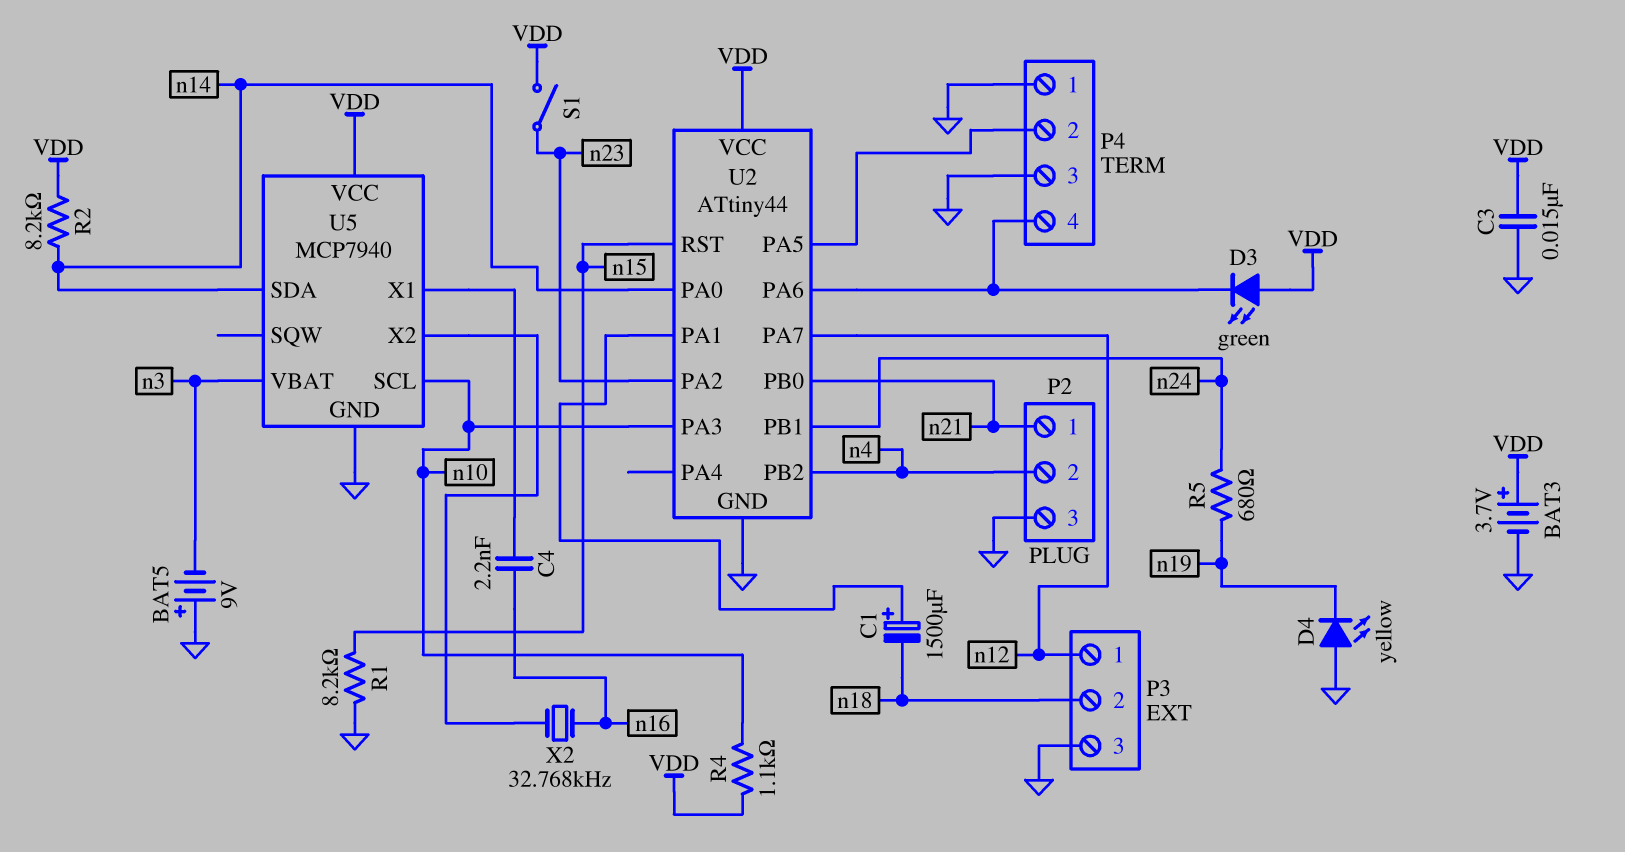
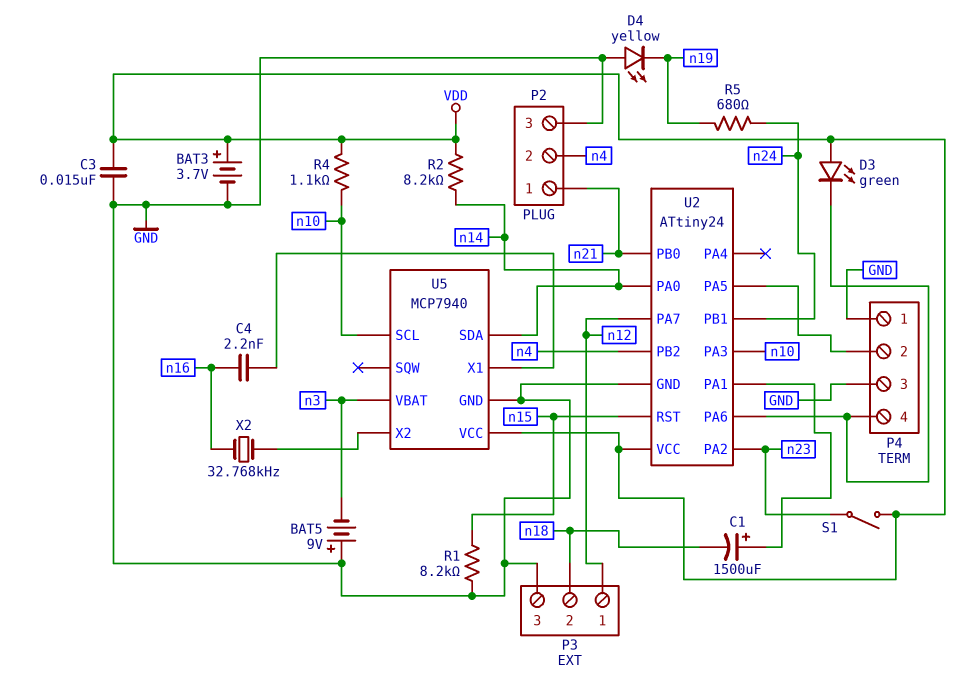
U2: ATtiny44 -> ATtiny24

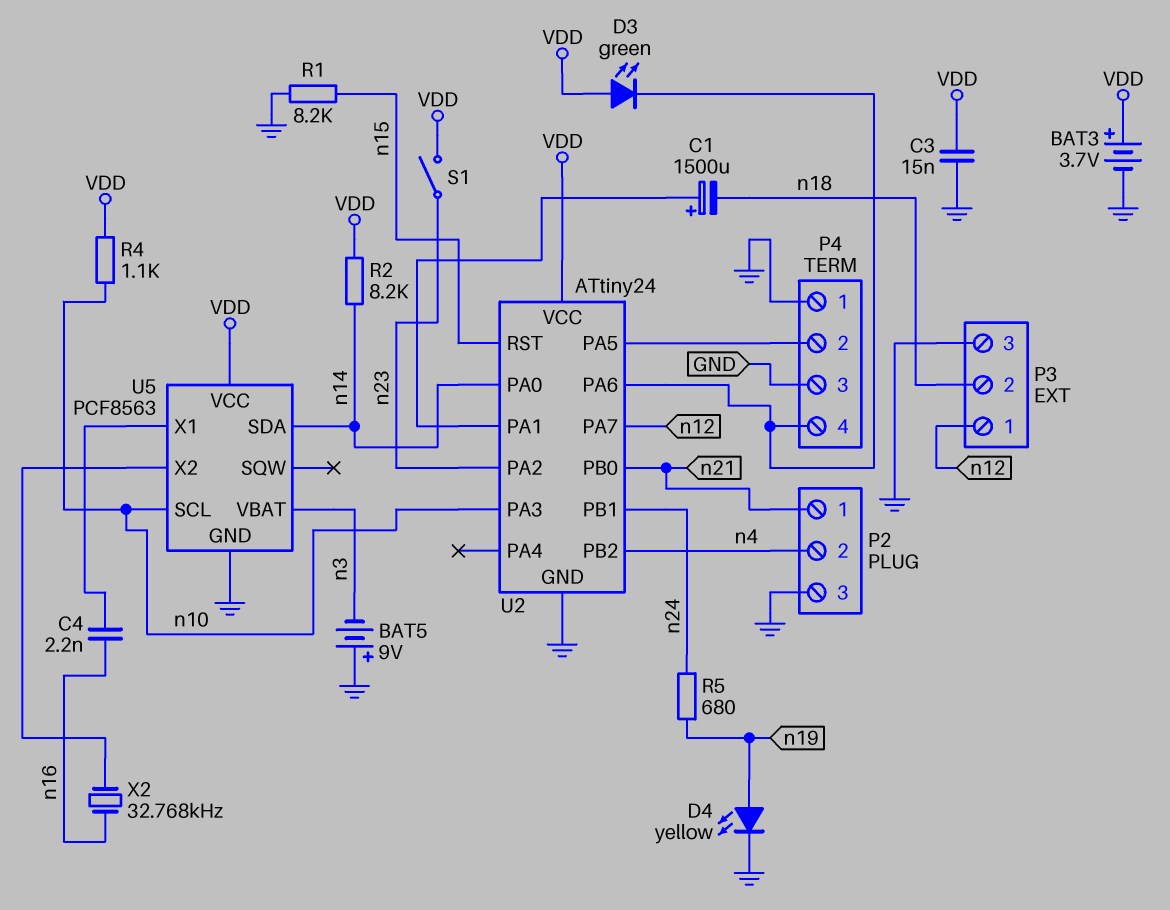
D4: LED yellow (A GND, K n19) -> LED yellow (A n19, K GND)
U5: MCP7940 -> PCF8563

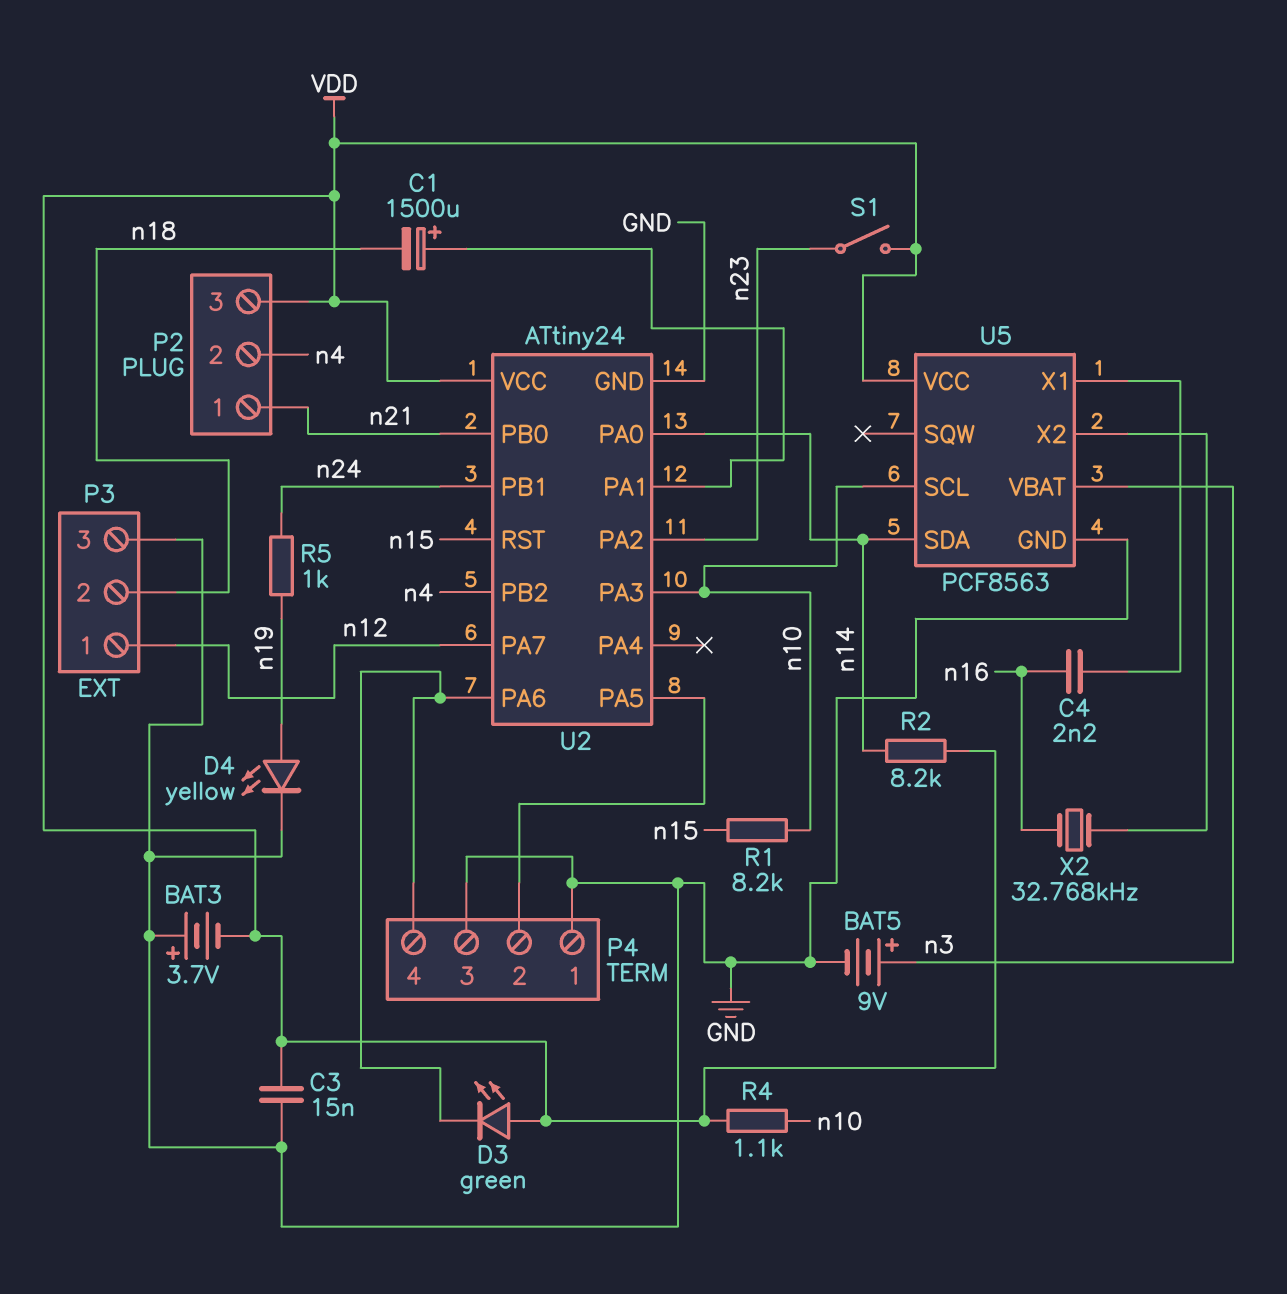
BAT3: 3.7V (plus VDD, minus GND) -> 3.7V (plus GND, minus VDD)
BAT5: 9V (plus GND, minus n3) -> 9V (plus n3, minus GND)
P2 pin 3: GND -> VDD
R1: 8.2k (GND, n15) -> 8.2k (n10, n15)
R5: 680 (n19, n24) -> 1k (n19, n24)

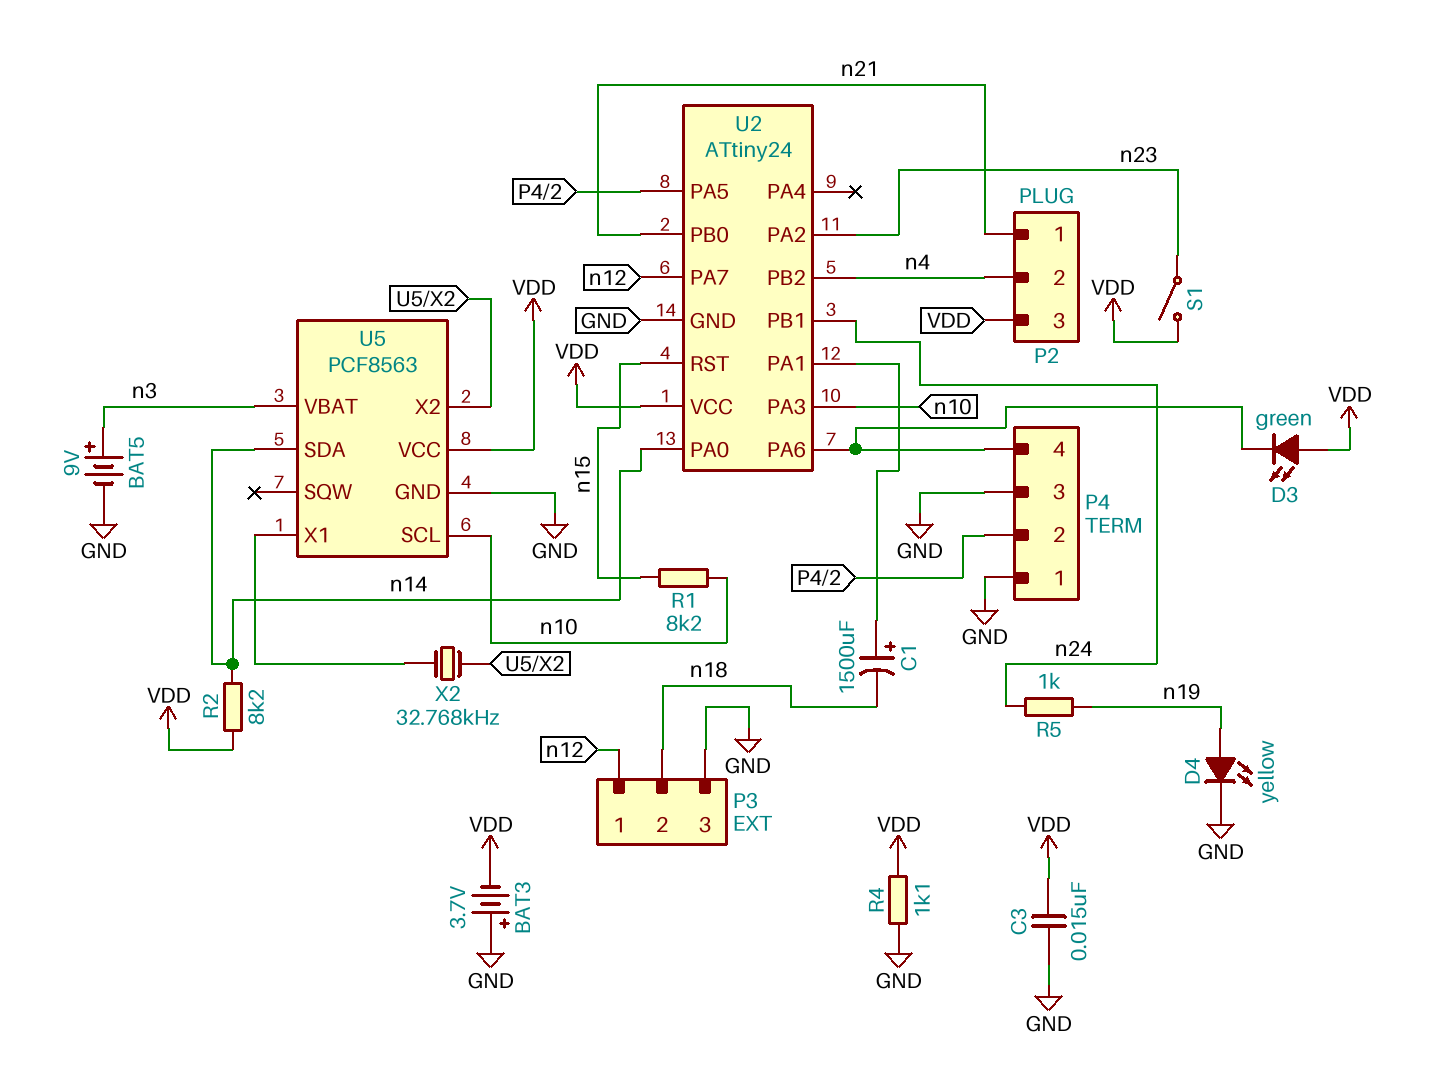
C4: 2.2nF (U5/X1, n16) -> none
R4: 1.1k (VDD, n10) -> 1.1k (GND, VDD)
X2: 32.768kHz (U5/X2, n16) -> 32.768kHz (U5/X1, U5/X2)

